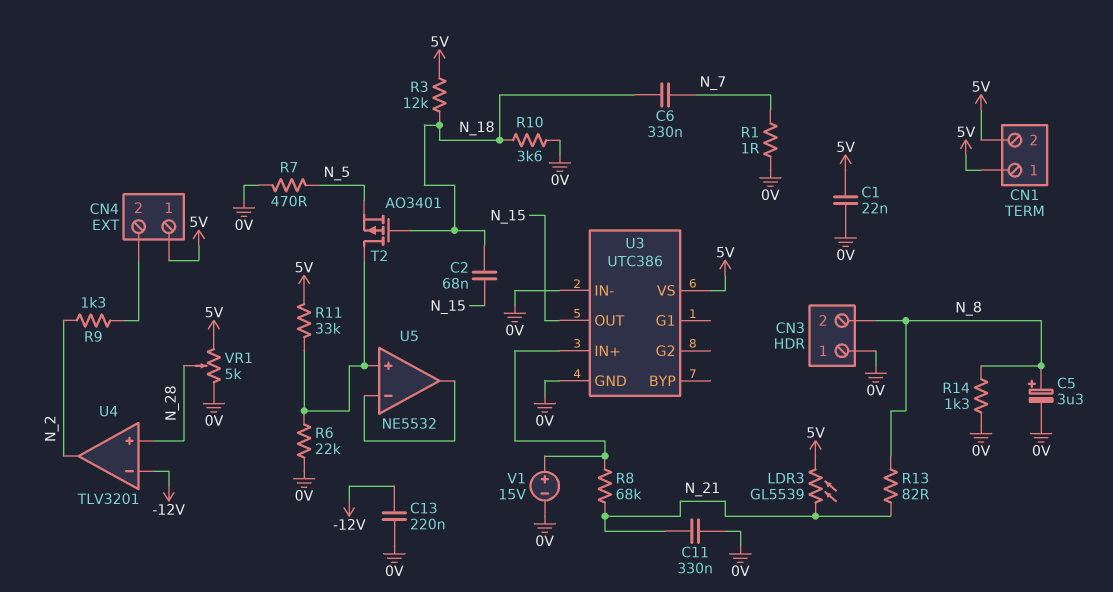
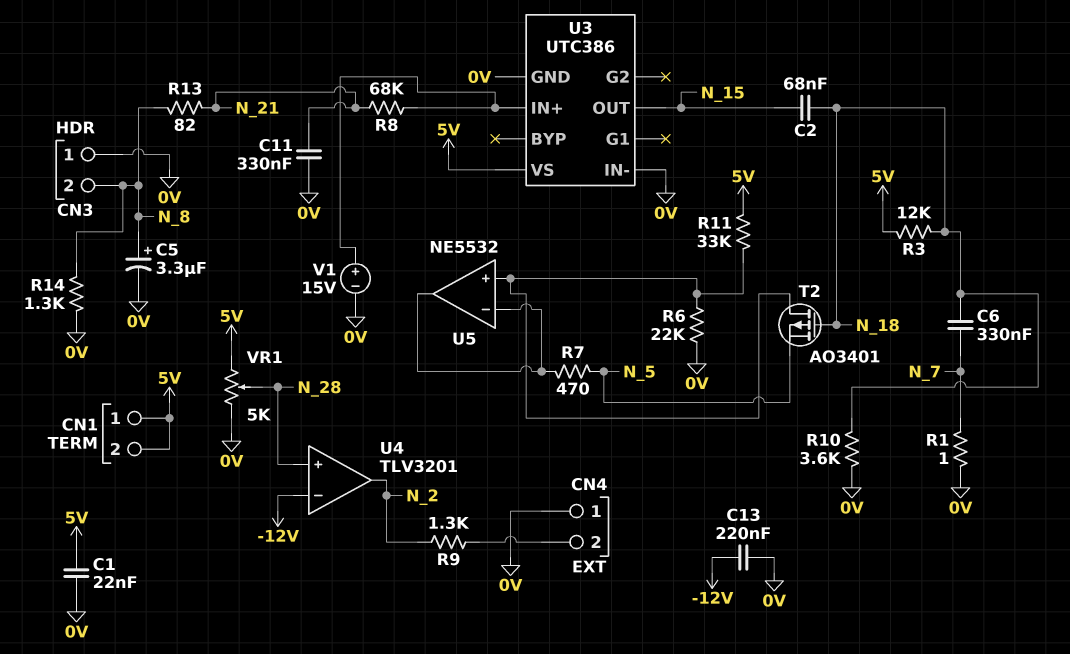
CN4 pin 1: 5V -> 0V
LDR3: GL5539 (5V, N_21) -> none
R7: 470 (0V, N_5) -> 470 (N_5, U5/in-)

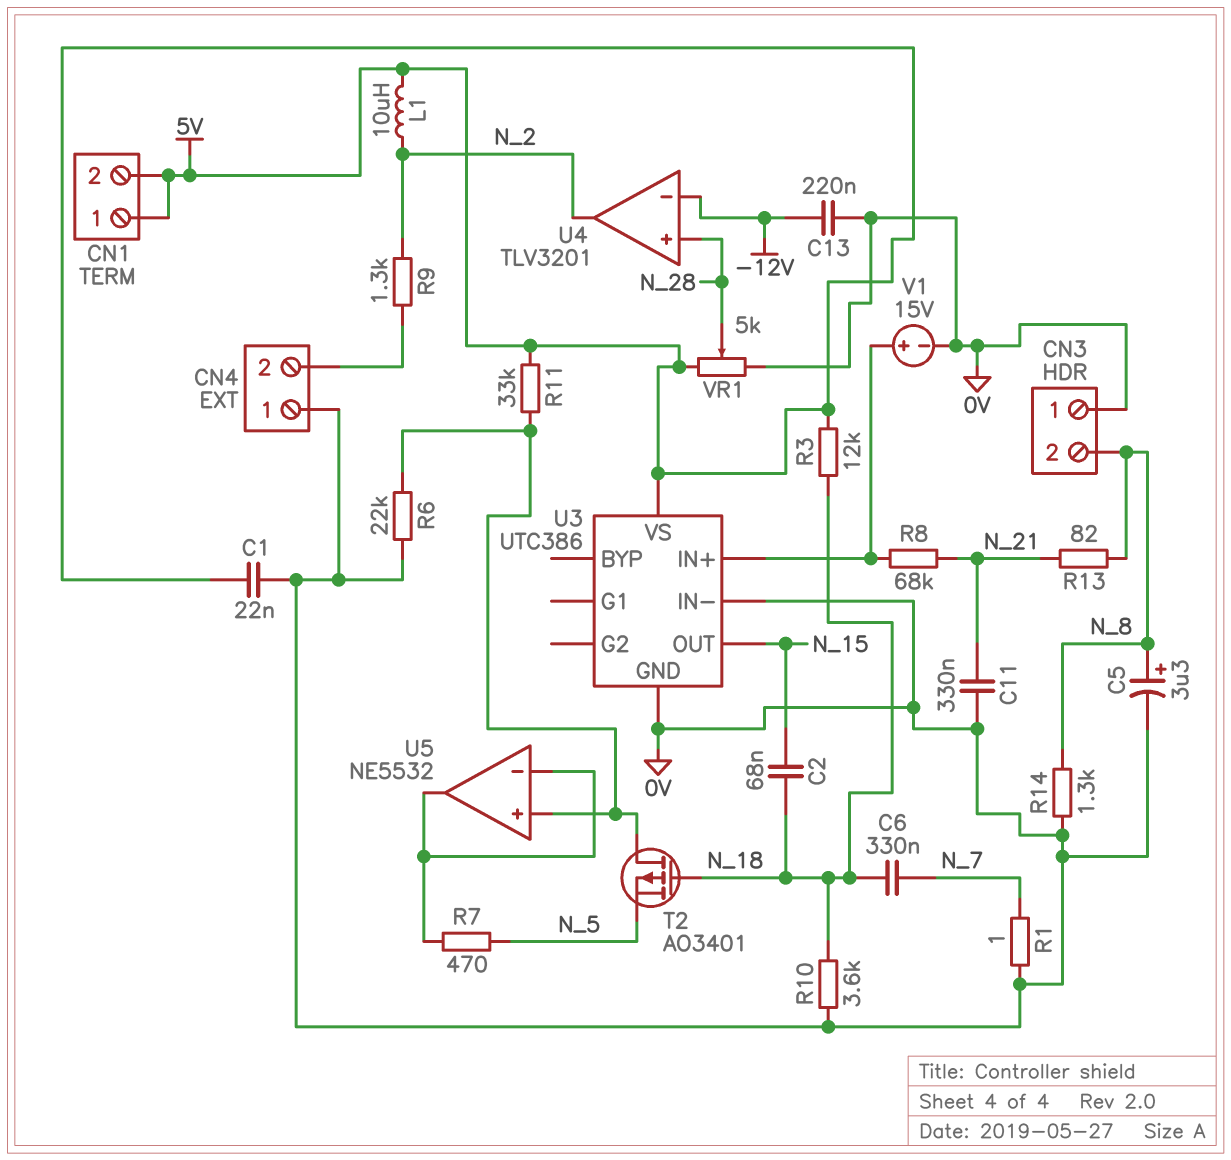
L1: none -> 10uH (5V, N_2)

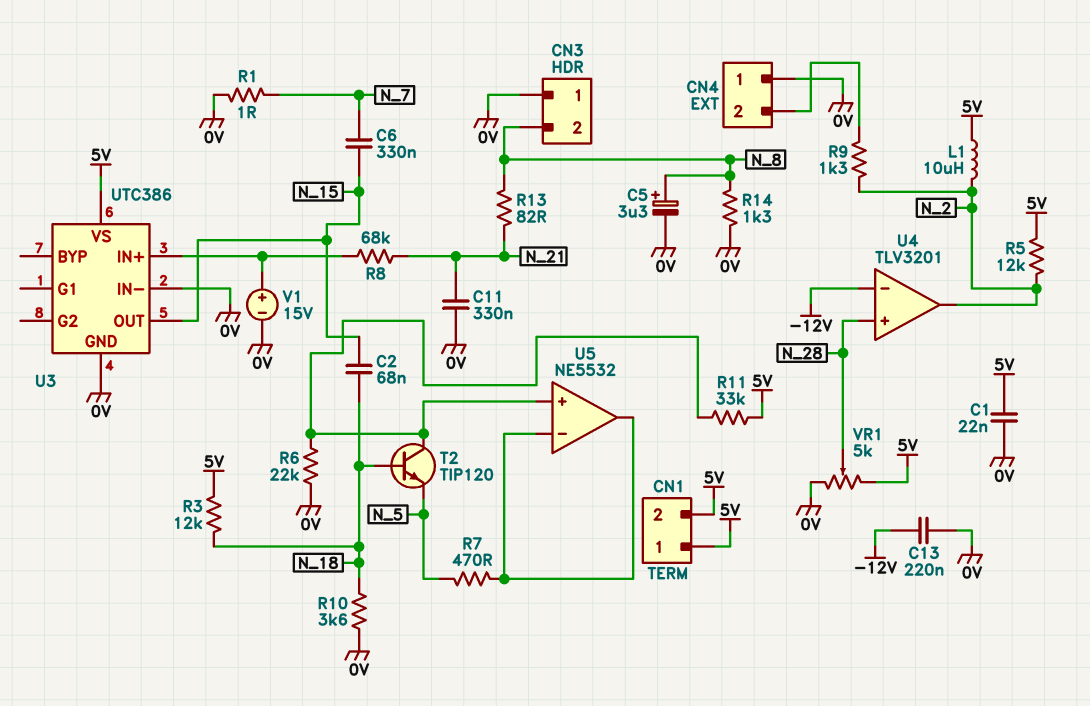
C6: 330nF (N_7, N_18) -> 330nF (N_7, N_15)
R5: none -> 12k (5V, N_2)
T2: PMOS AO3401 (G N_18, D U5/in+, S N_5) -> NPN TIP120 (B N_18, C U5/in+, E N_5)

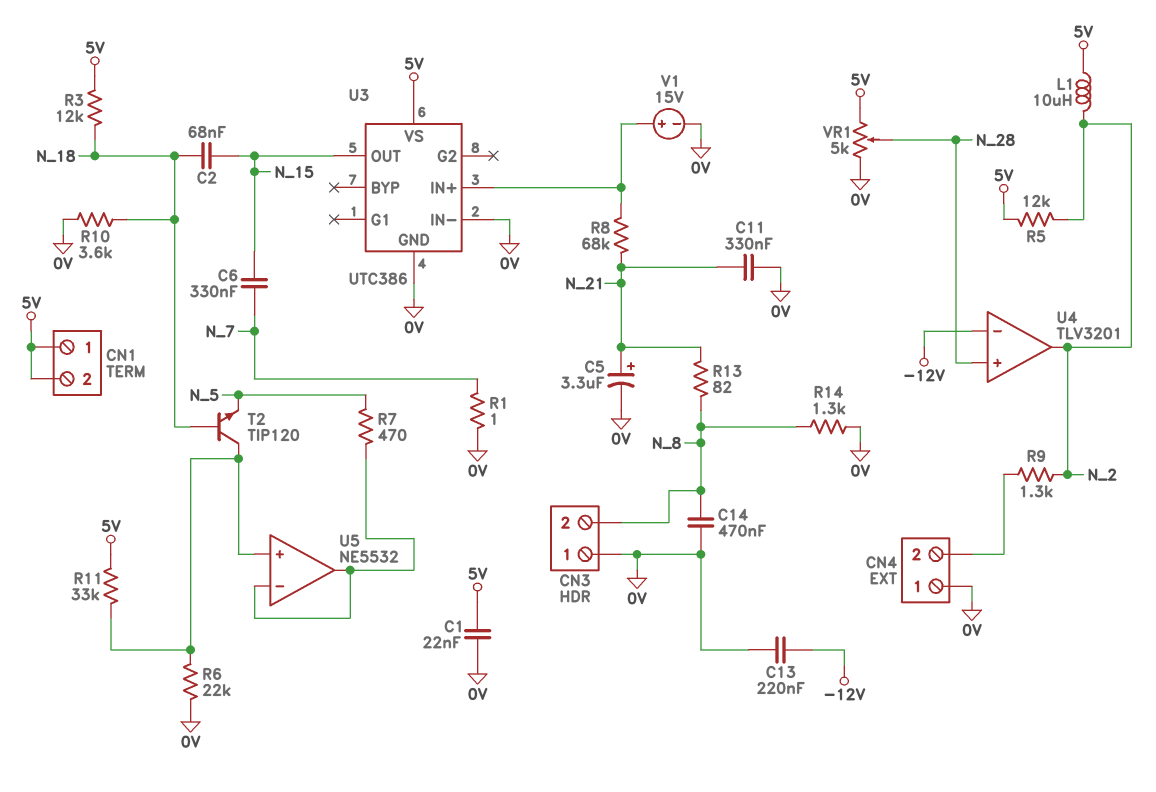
C5: 3.3uF (plus N_8, minus 0V) -> 3.3uF (plus N_21, minus 0V)
C14: none -> 470nF (0V, N_8)

